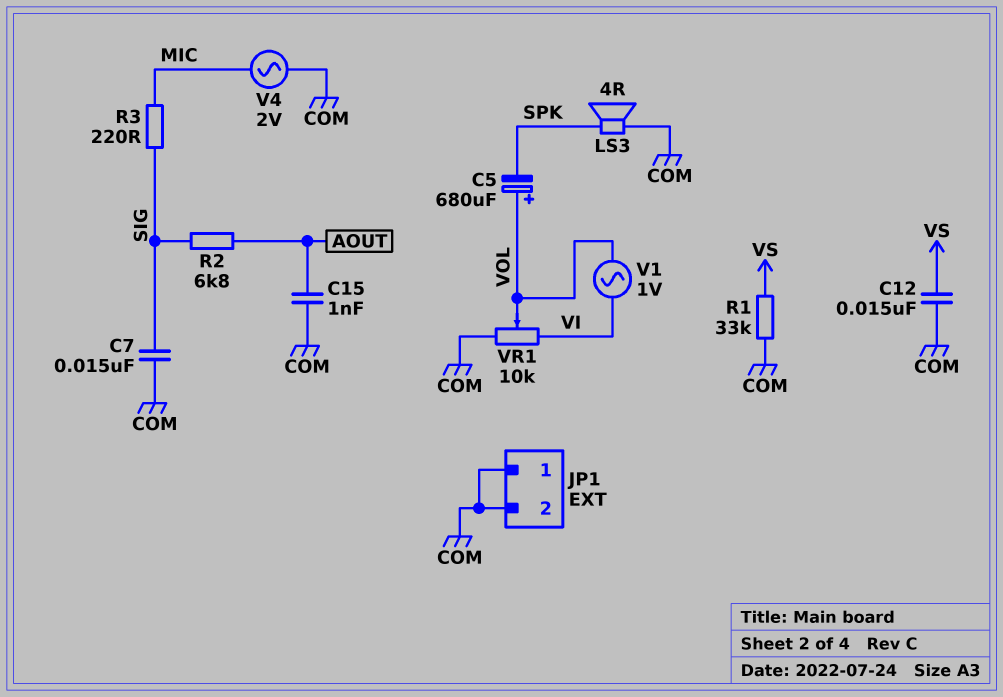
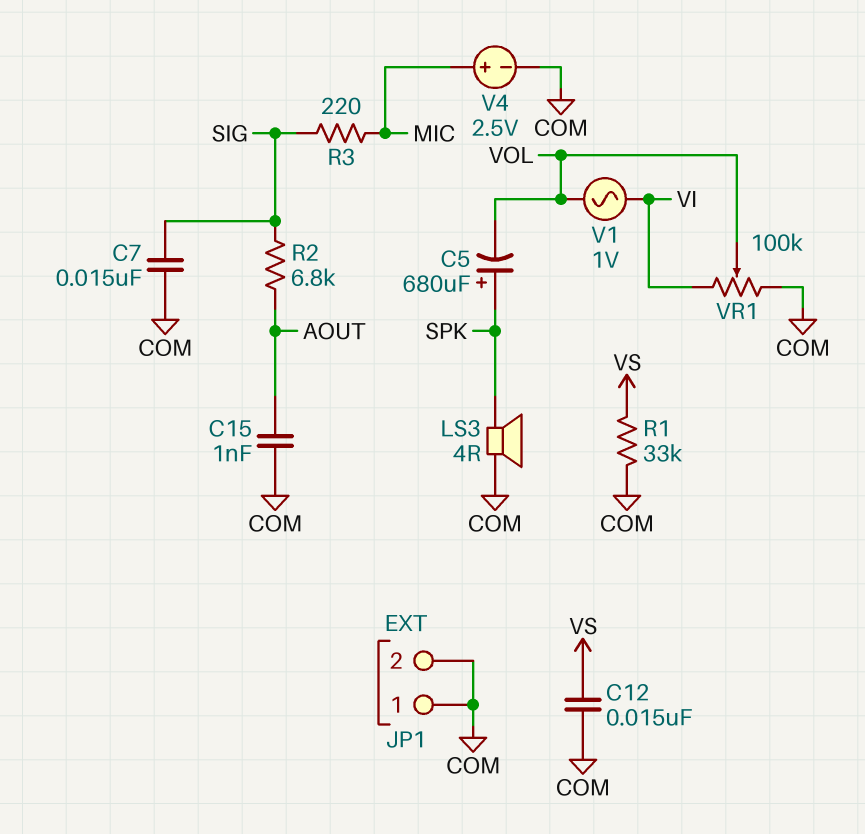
C5: 680uF (plus VOL, minus SPK) -> 680uF (plus SPK, minus VOL)
V4: AC 2V (COM, MIC) -> 2.5V (plus MIC, minus COM)
VR1: 10k (COM, VI, wiper VOL) -> 100k (COM, VI, wiper VOL)

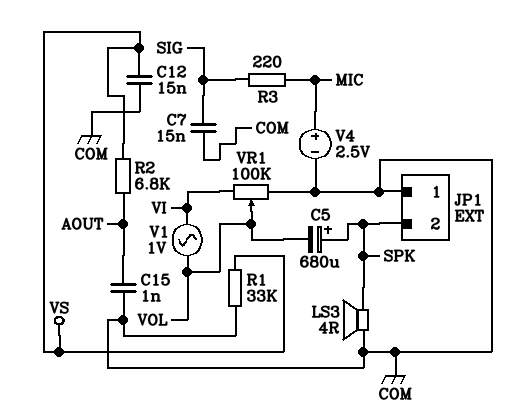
JP1 pin 2: COM -> SPK
R2: 6.8k (AOUT, SIG) -> 6.8k (AOUT, VS)

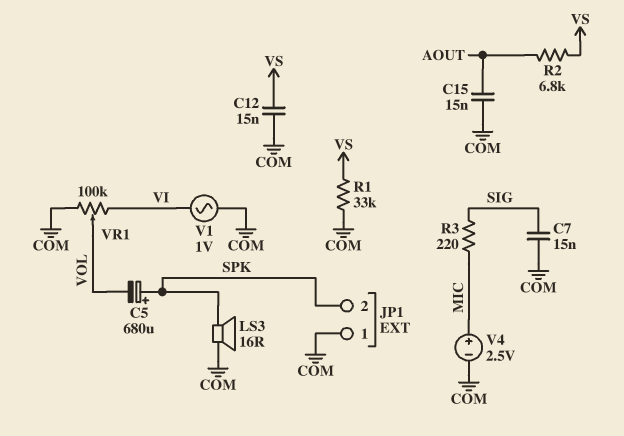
C15: 1nF (AOUT, COM) -> 15nF (AOUT, COM)
LS3: speaker 4R (COM, SPK) -> speaker 16R (COM, SPK)
V1: AC 1V (VI, VOL) -> AC 1V (COM, VI)

